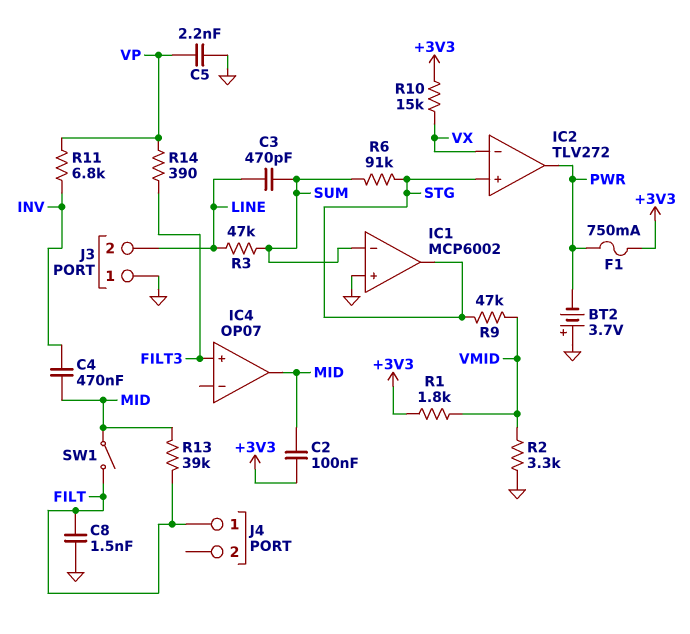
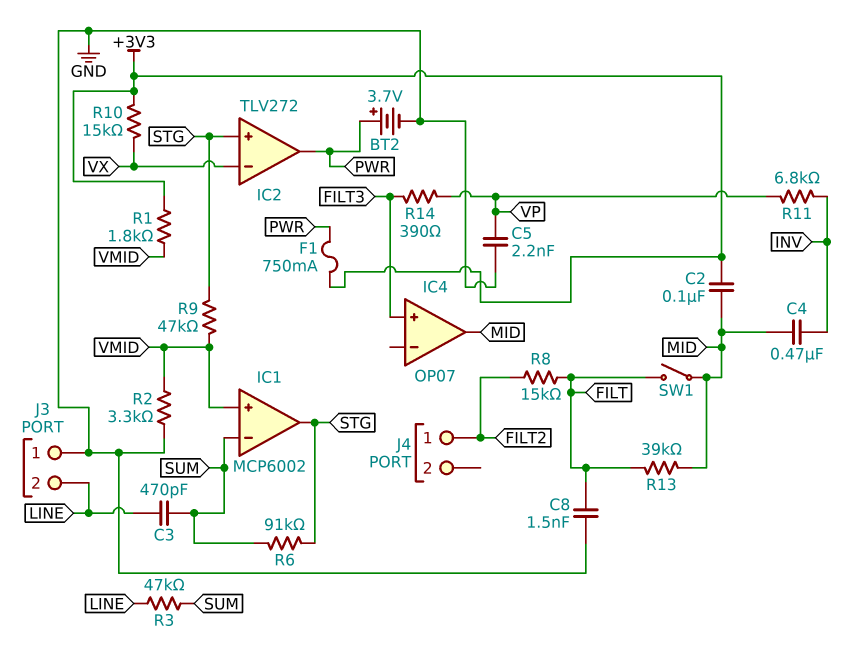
BT2: 3.7V (plus GND, minus PWR) -> 3.7V (plus PWR, minus GND)
IC1 pin in+: GND -> VMID
J4 pin 1: FILT -> FILT2
R8: none -> 15k (FILT, FILT2)

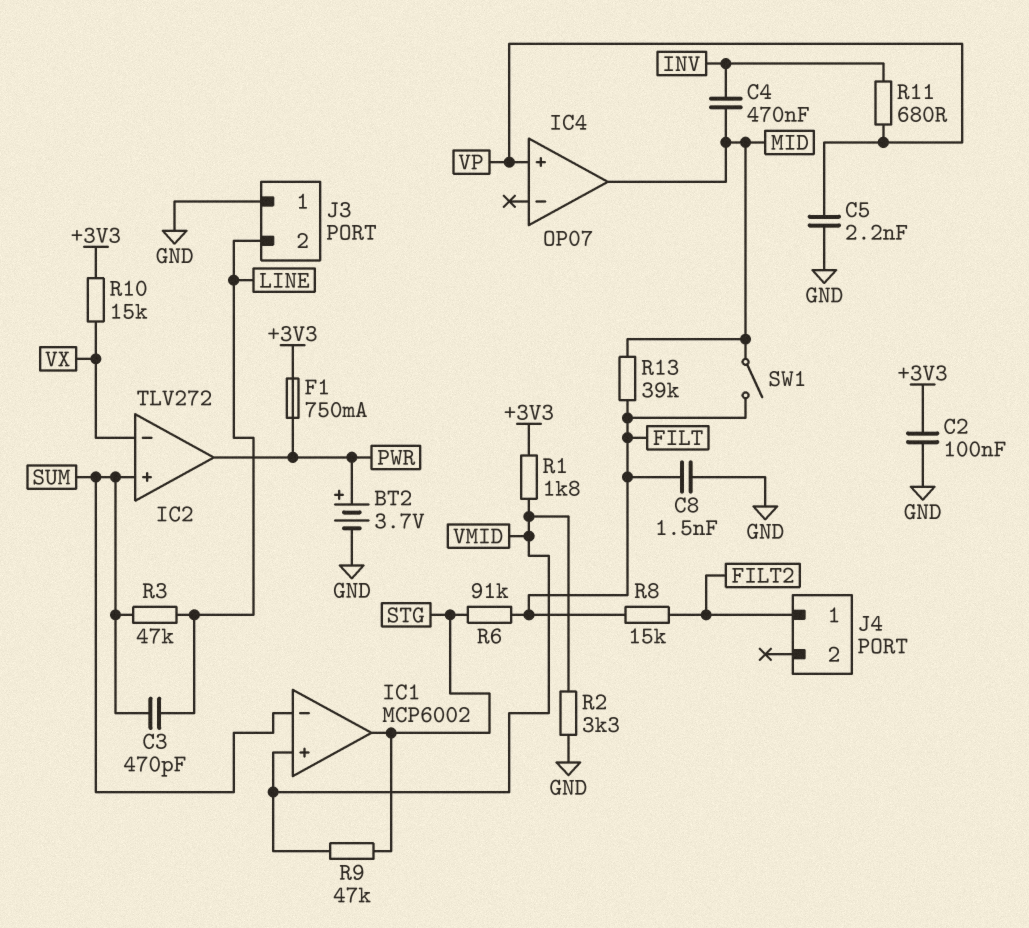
C2: 100nF (+3V3, MID) -> 100nF (+3V3, GND)
IC2 pin in+: STG -> SUM
IC4 pin in+: FILT3 -> VP
R6: 91k (STG, SUM) -> 91k (FILT, STG)
R11: 6.8k (INV, VP) -> 680 (INV, VP)
R14: 390 (FILT3, VP) -> none

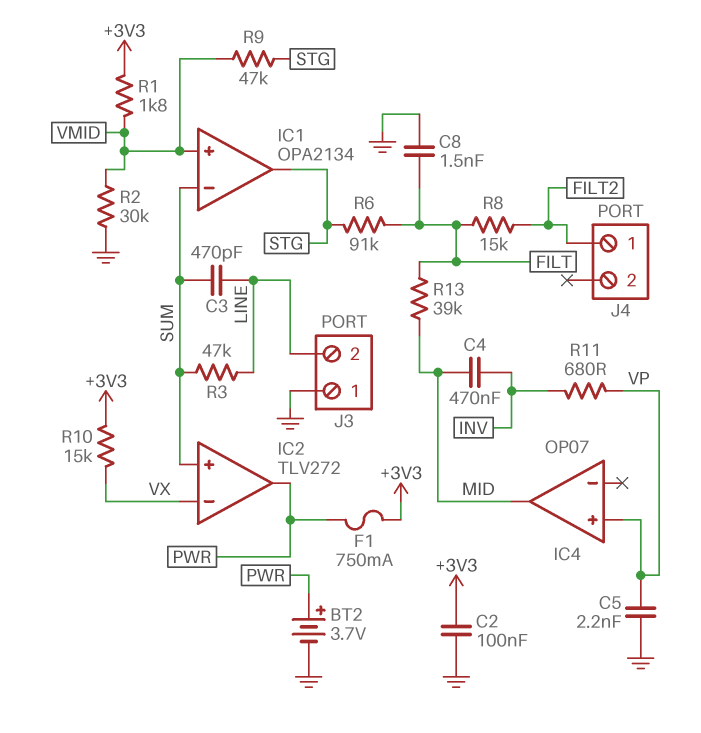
IC1: MCP6002 -> OPA2134
R2: 3.3k (GND, VMID) -> 30k (GND, VMID)
SW1: switch (FILT, MID) -> none

